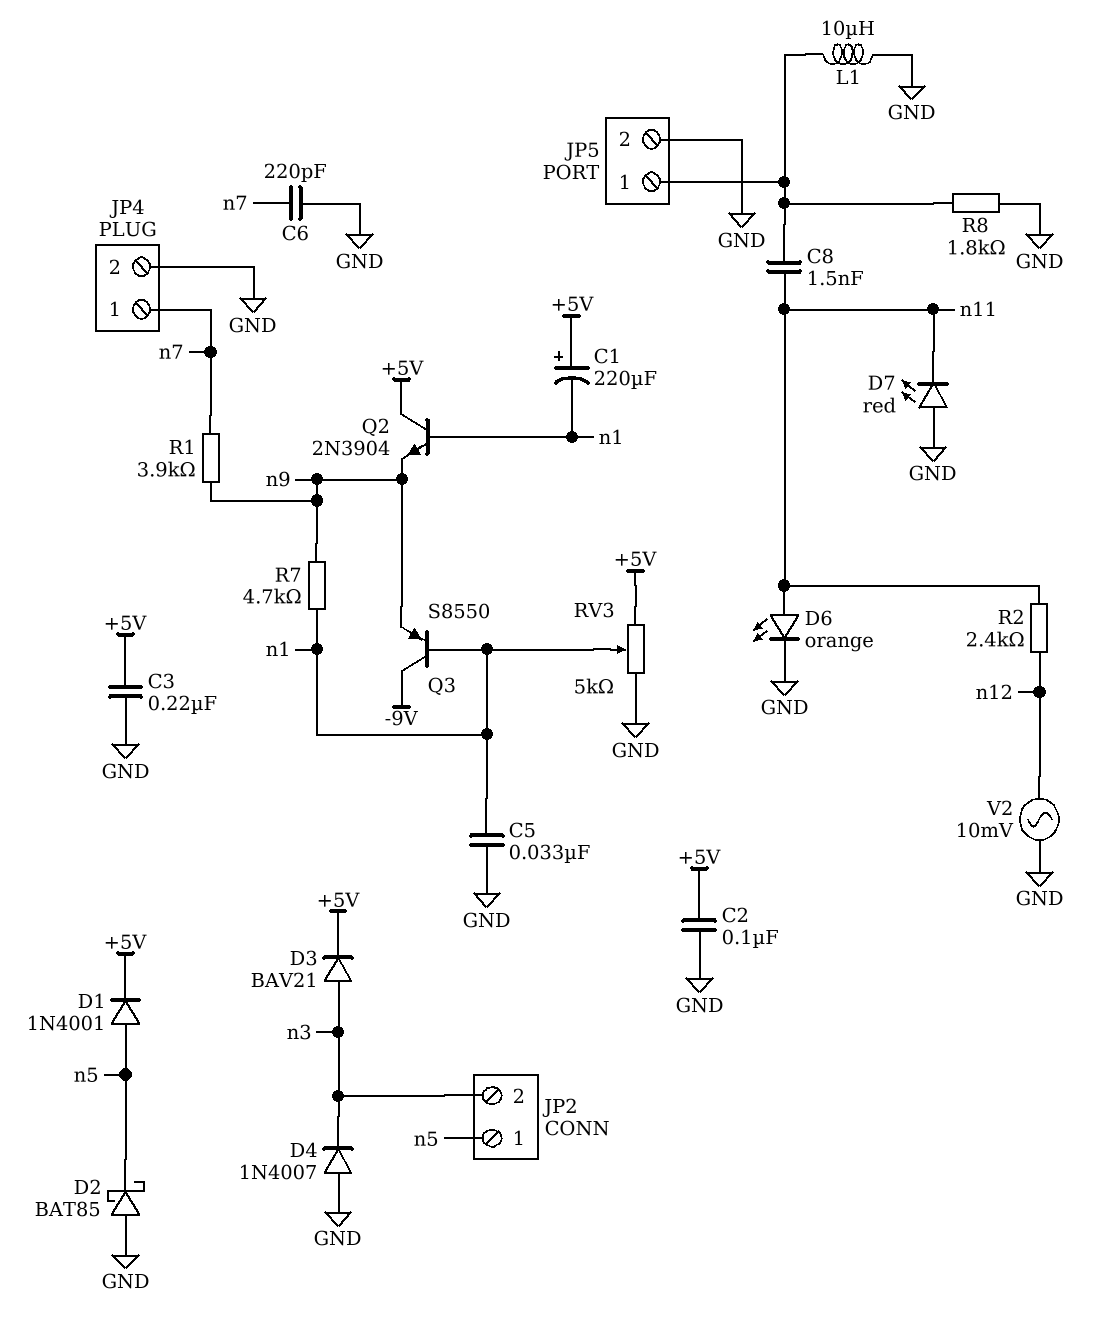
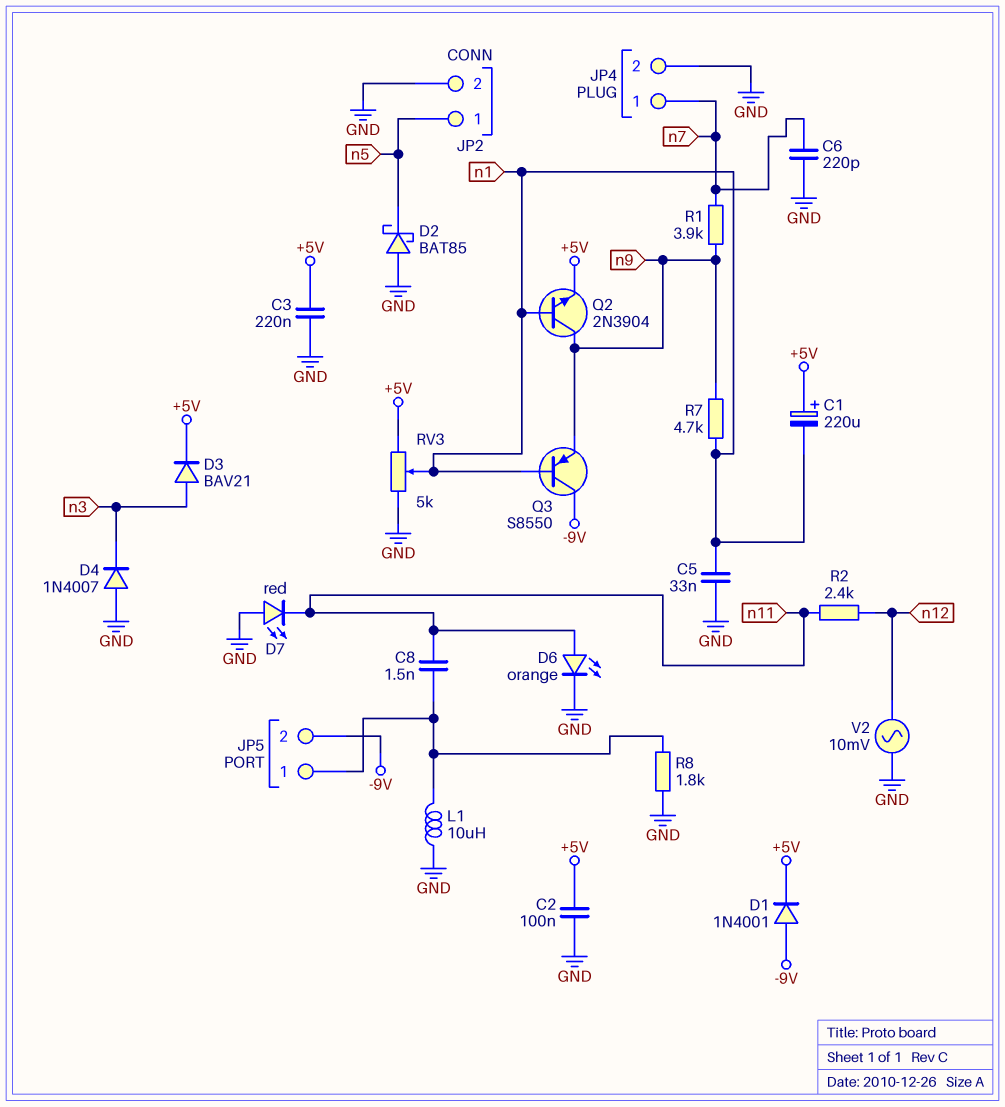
D1: diode 1N4001 (A n5, K +5V) -> diode 1N4001 (A -9V, K +5V)
JP2 pin 2: n3 -> GND
JP5 pin 2: GND -> -9V
Q2: NPN 2N3904 (B n1, C +5V, E n9) -> NPN 2N3904 (B n1, C n9, E +5V)

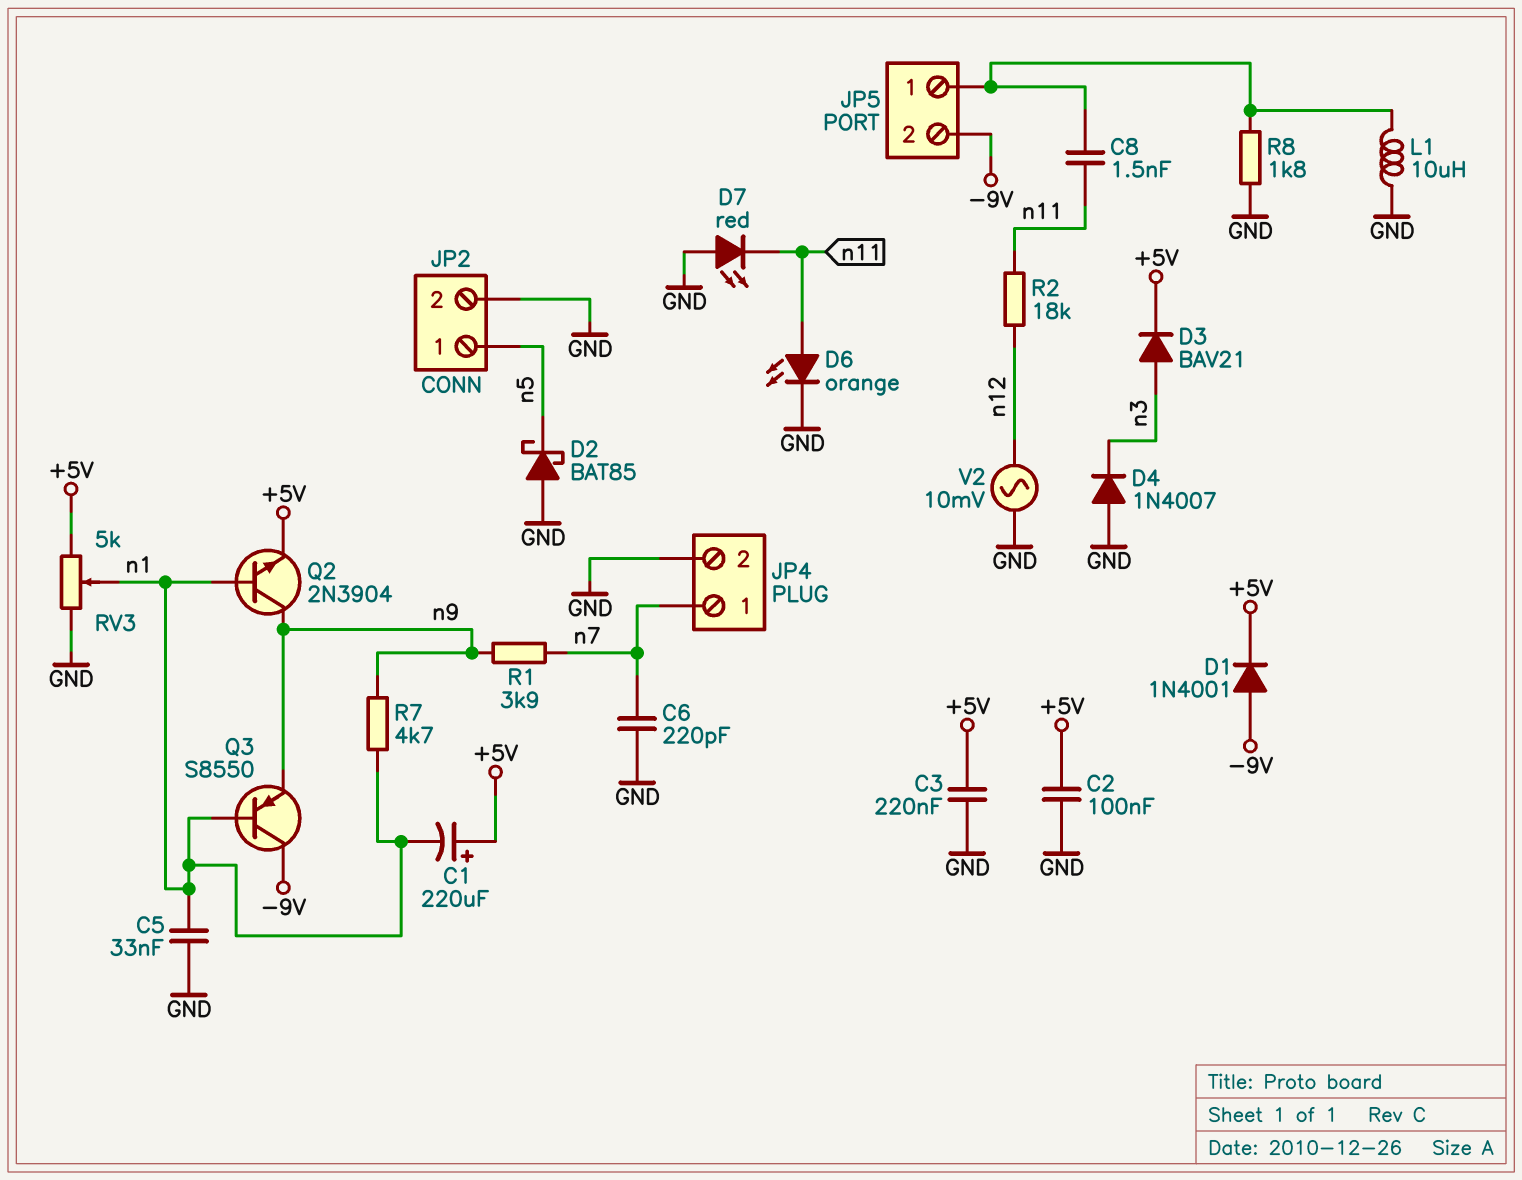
R2: 2.4k (n11, n12) -> 18k (n11, n12)

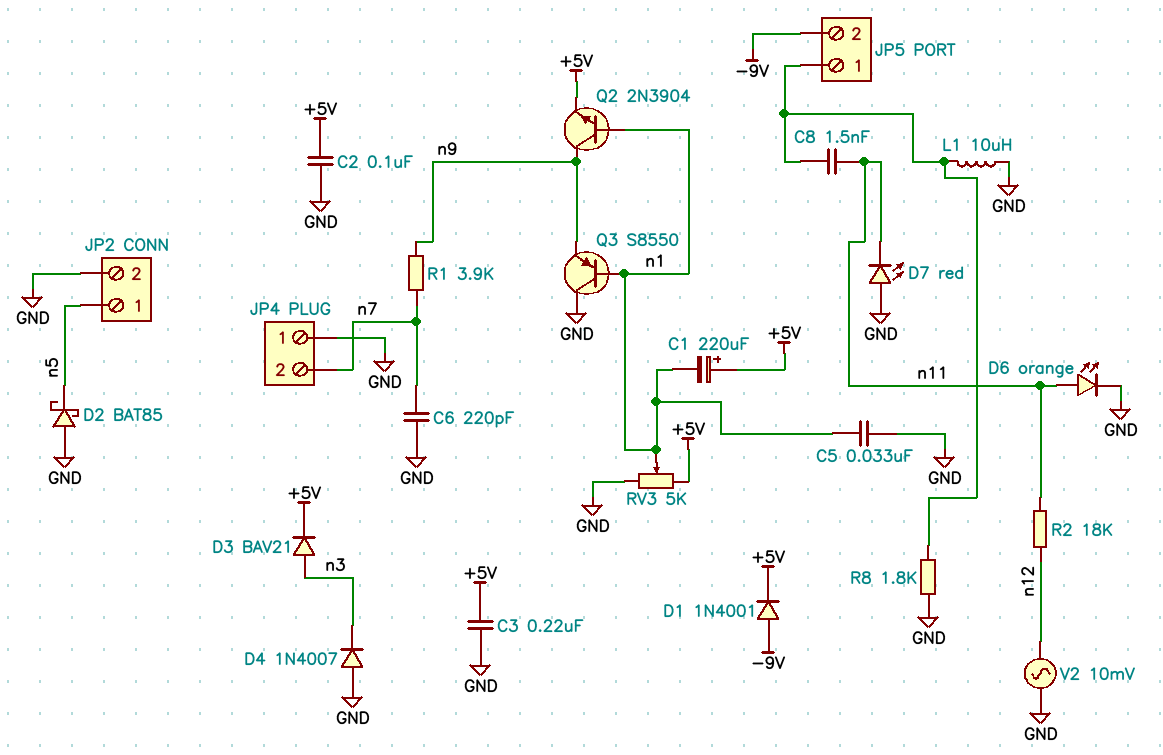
JP4 pin 1: n7 -> GND
JP4 pin 2: GND -> n7
Q3: PNP S8550 (B n1, C -9V, E n9) -> PNP S8550 (B n1, C GND, E n9)
R7: 4.7k (n1, n9) -> none

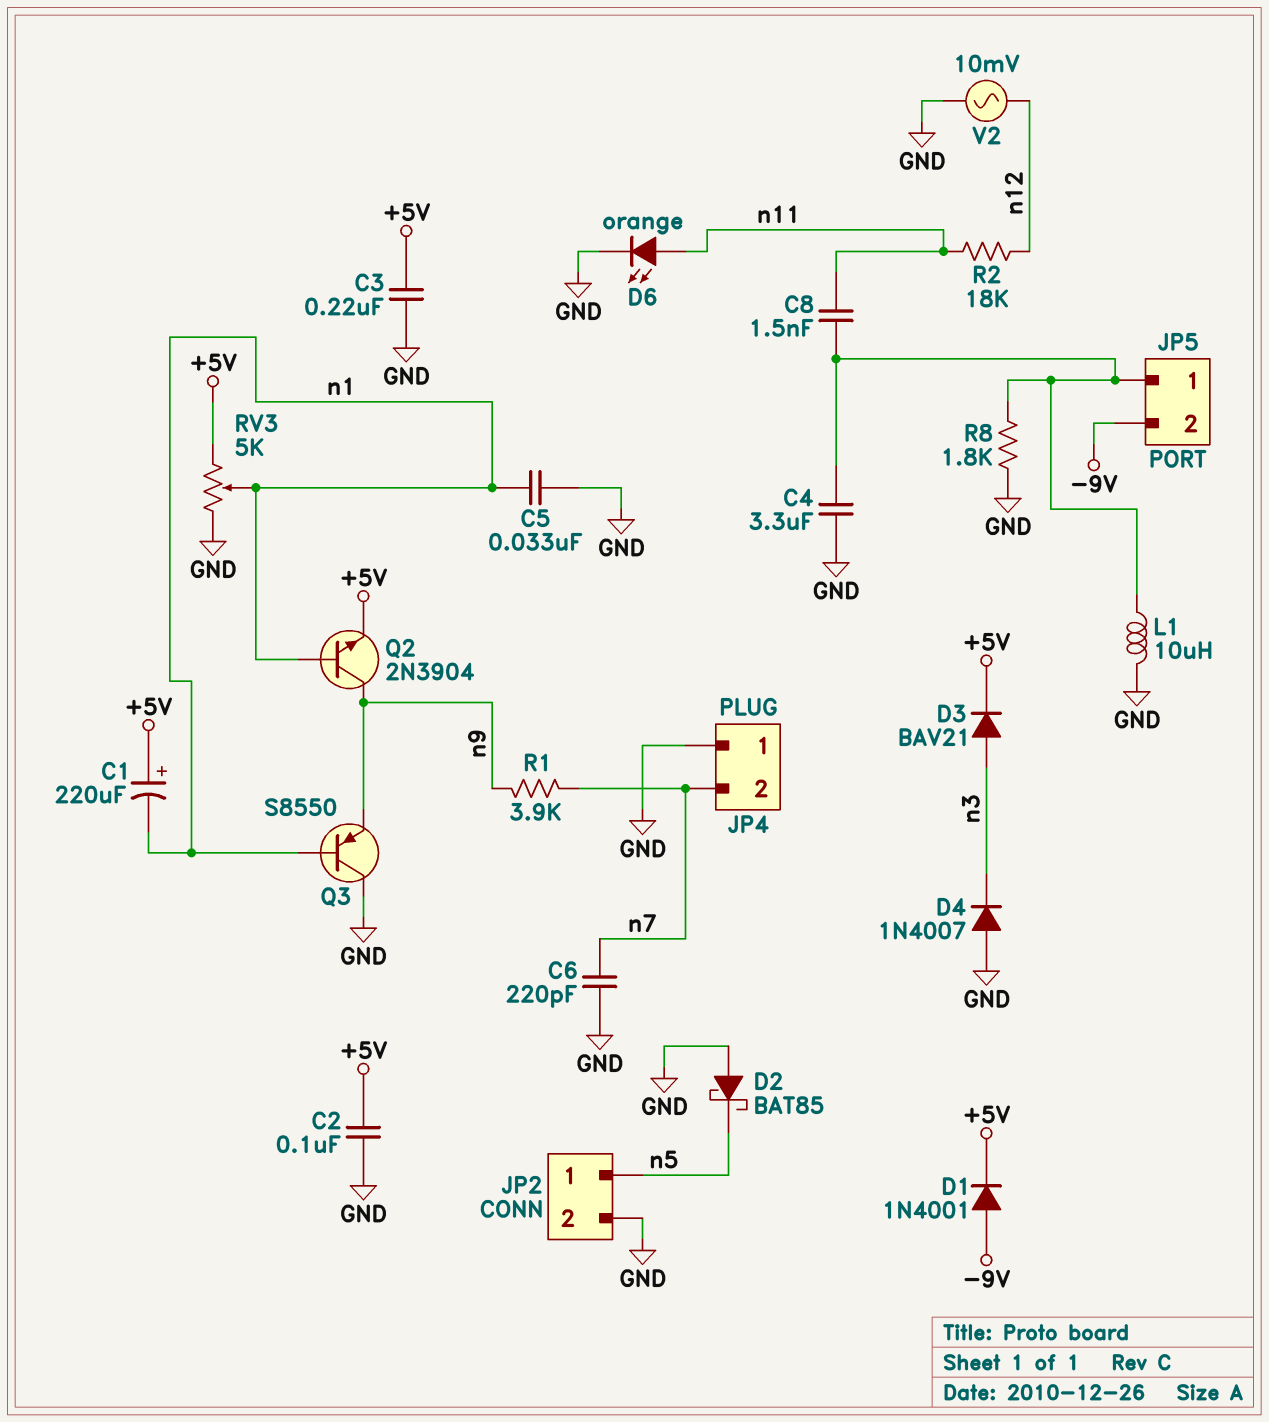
C4: none -> 3.3uF (GND, JP5/1)
D7: LED red (A GND, K n11) -> none

